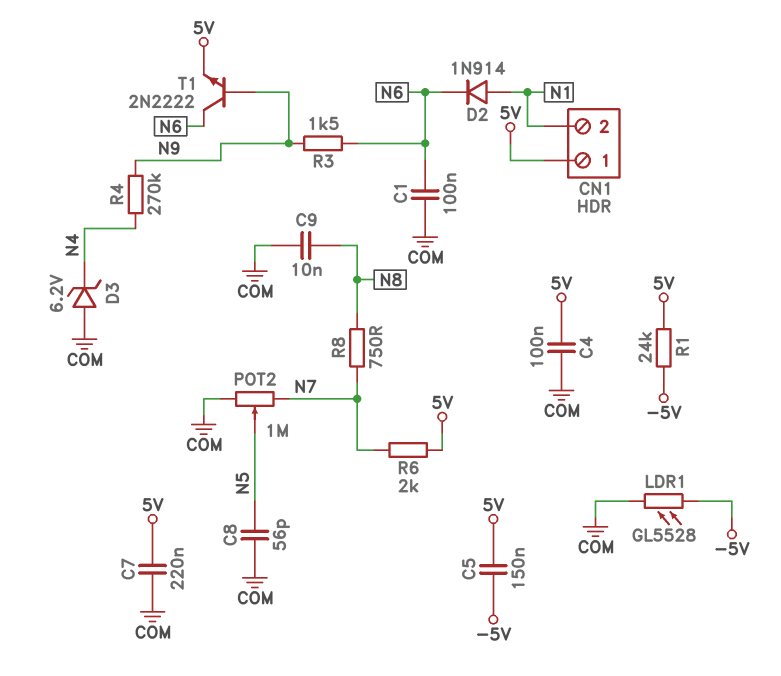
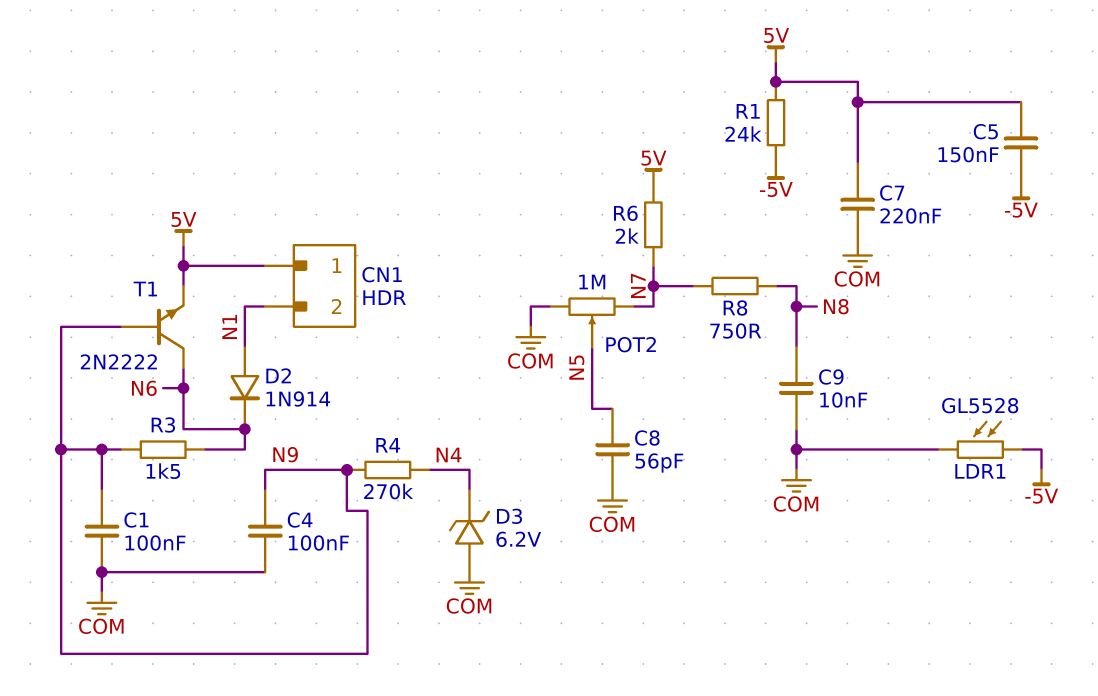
C1: 100nF (COM, N6) -> 100nF (COM, N9)
C4: 100nF (5V, COM) -> 100nF (COM, N9)

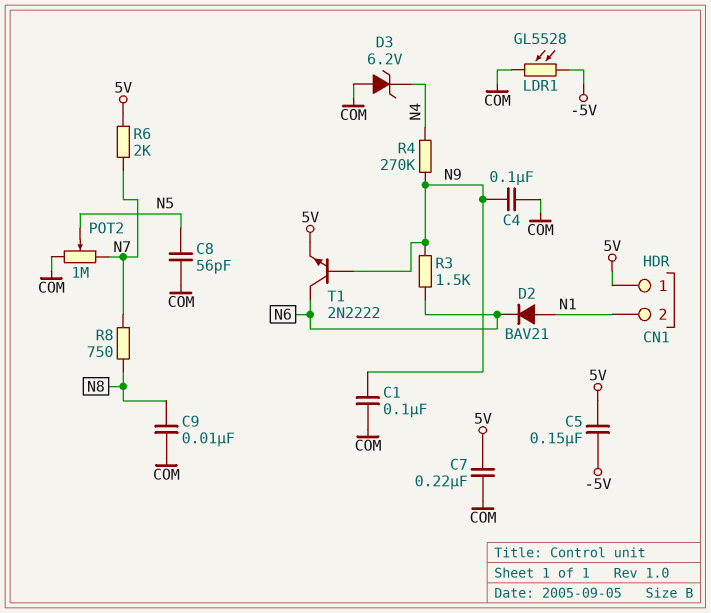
D2: diode 1N914 (A N1, K N6) -> diode BAV21 (A N1, K N6)
R1: 24k (-5V, 5V) -> none

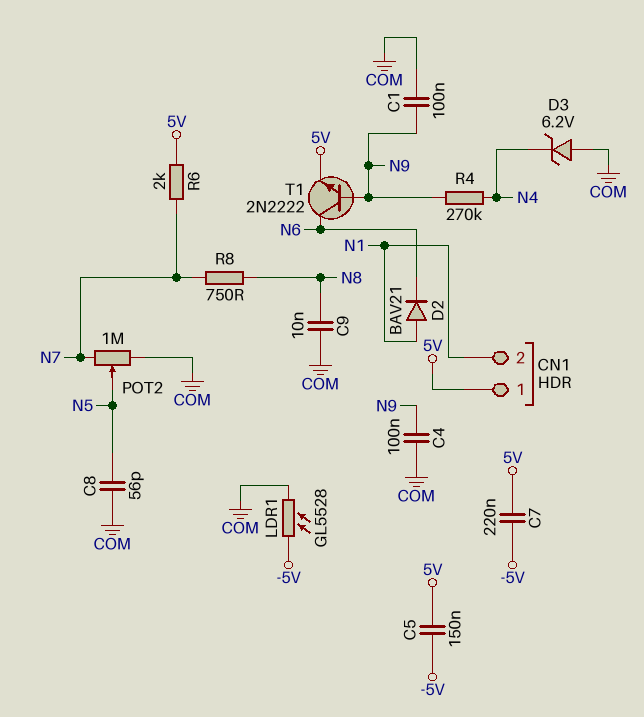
C7: 220nF (5V, COM) -> 220nF (-5V, 5V)
R3: 1.5k (N6, N9) -> none

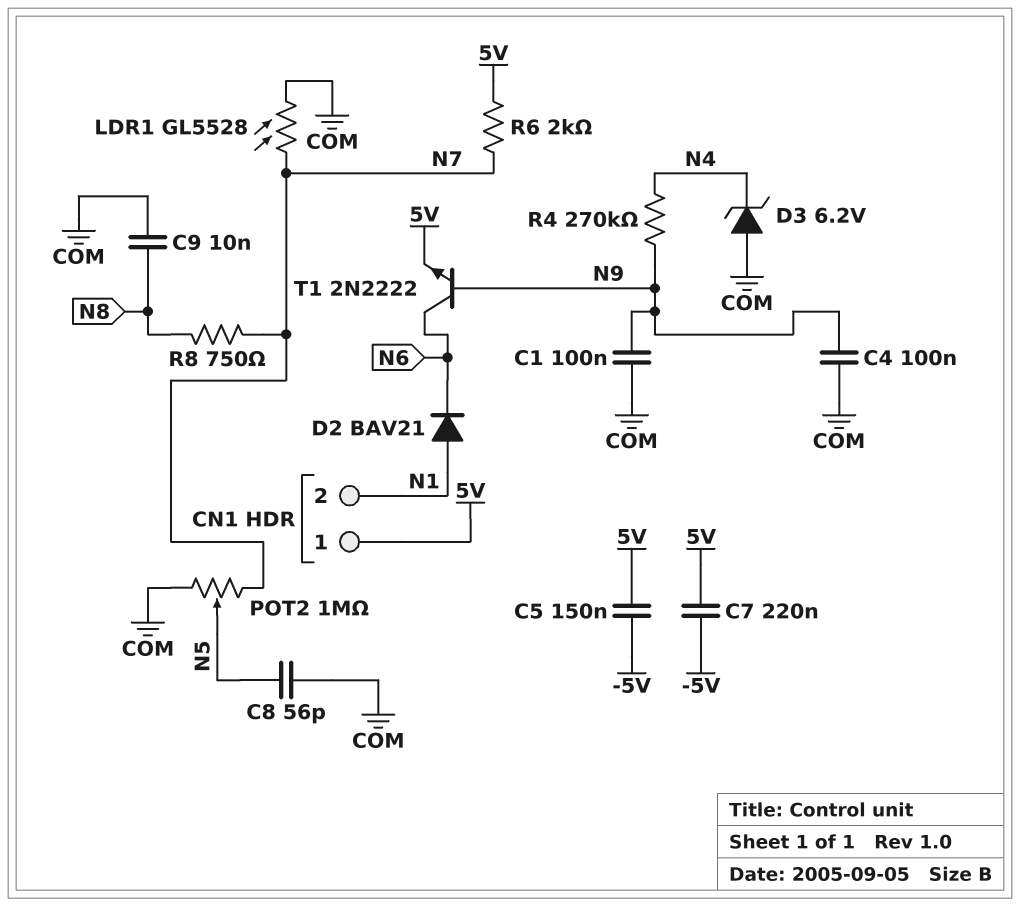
LDR1: GL5528 (-5V, COM) -> GL5528 (COM, N7)

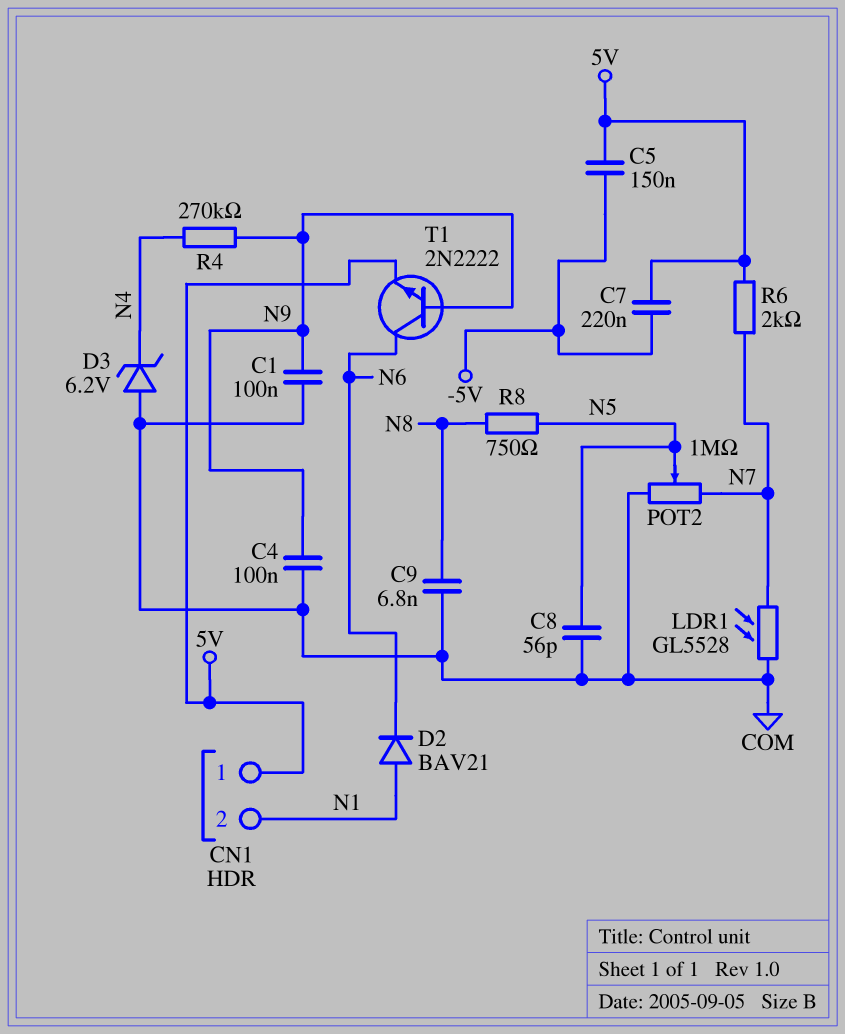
C9: 10nF (COM, N8) -> 6.8nF (COM, N8)
R8: 750 (N7, N8) -> 750 (N5, N8)

